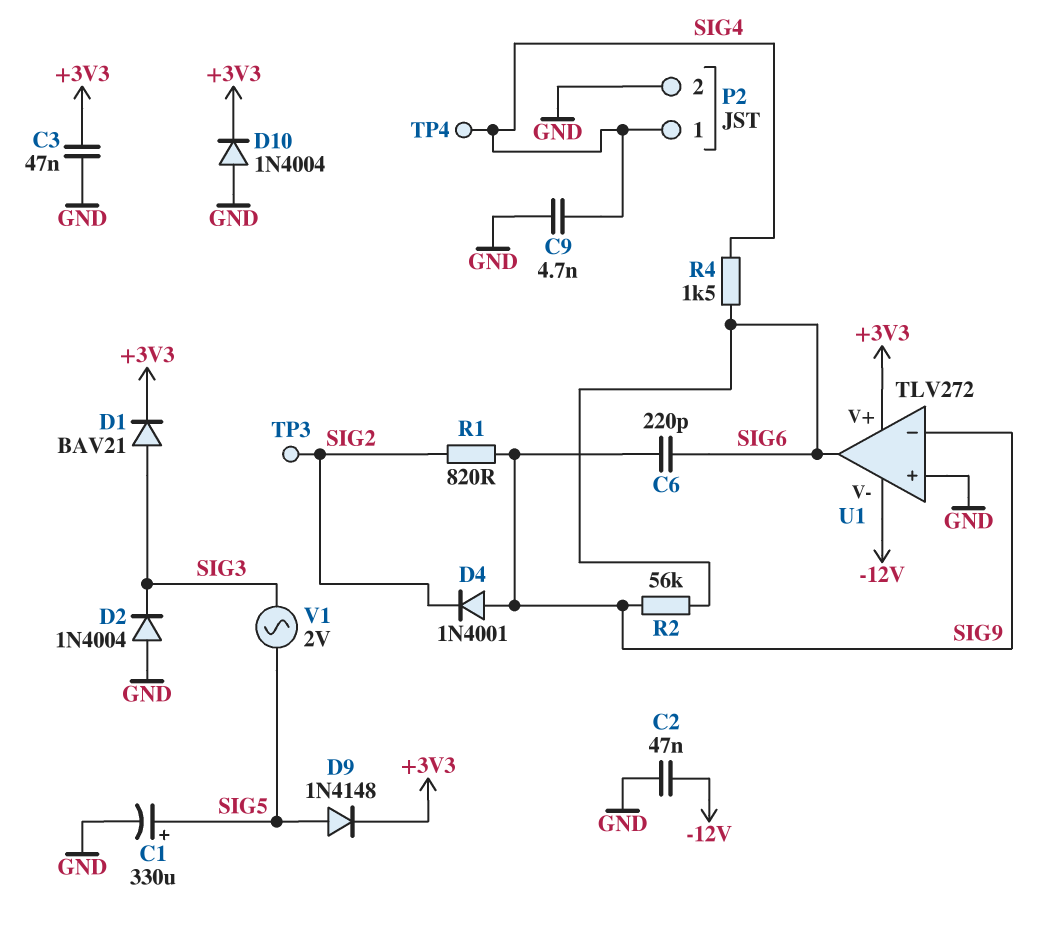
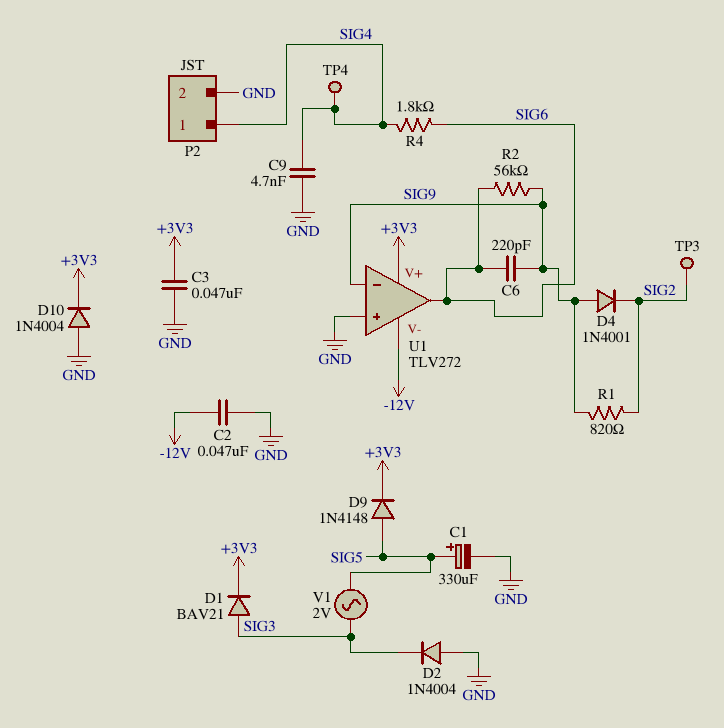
R4: 1.5k (SIG4, SIG6) -> 1.8k (SIG4, SIG6)

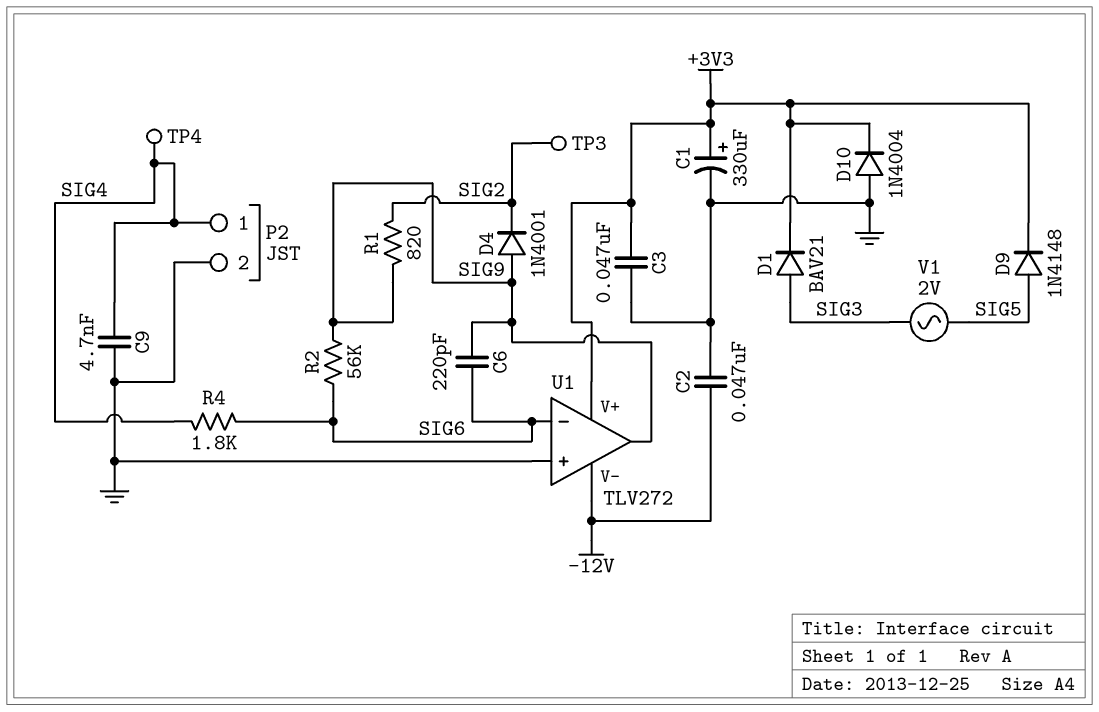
C1: 330uF (plus SIG5, minus GND) -> 330uF (plus +3V3, minus GND)
D2: diode 1N4004 (A GND, K SIG3) -> none
U1 pin in-: SIG9 -> SIG6
U1 pin out: SIG6 -> SIG9

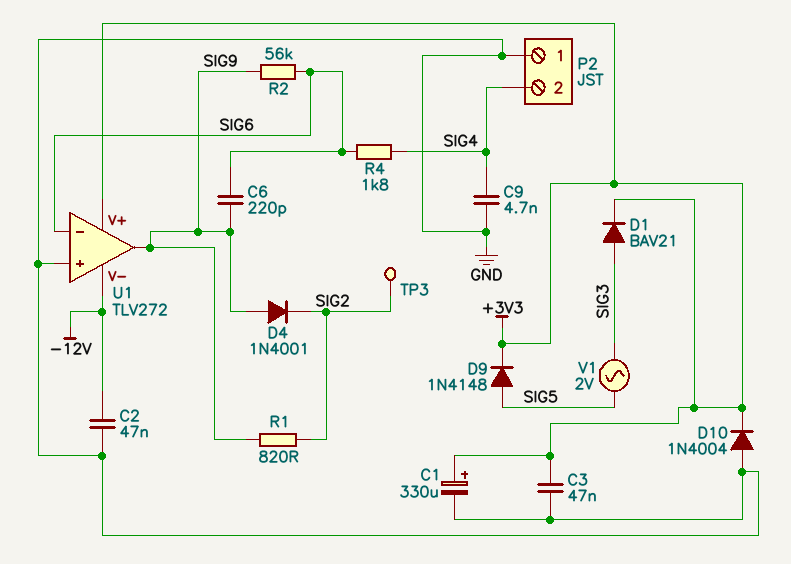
P2 pin 1: SIG4 -> GND
P2 pin 2: GND -> SIG4
TP4: test point (SIG4) -> none

